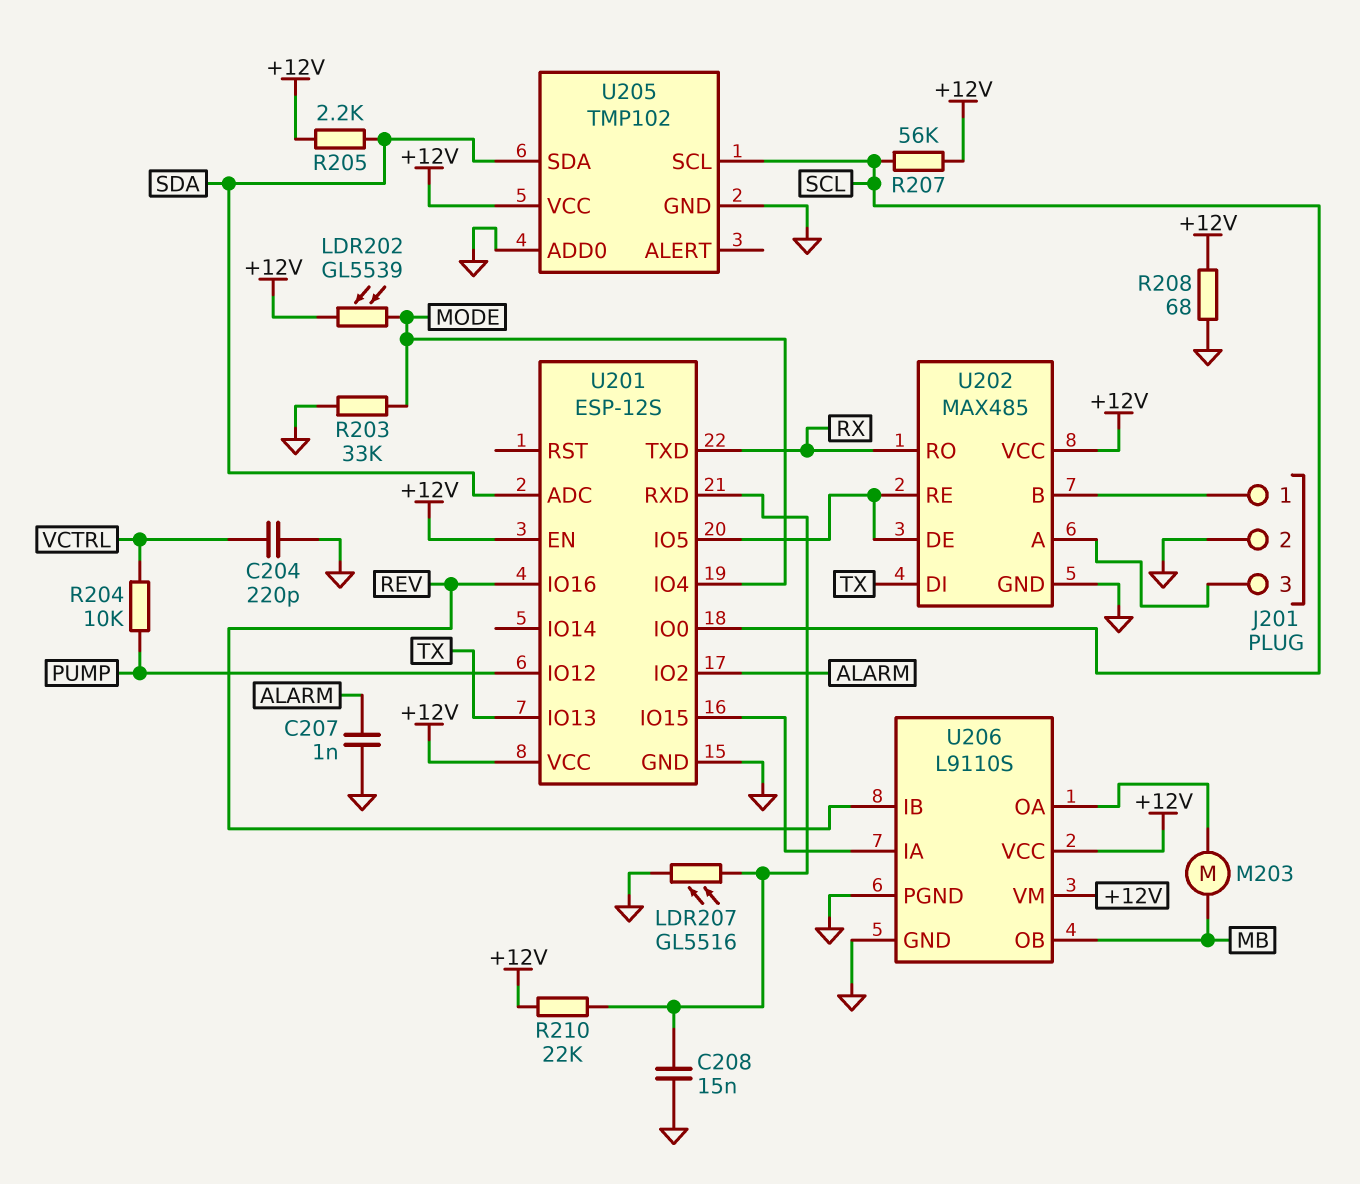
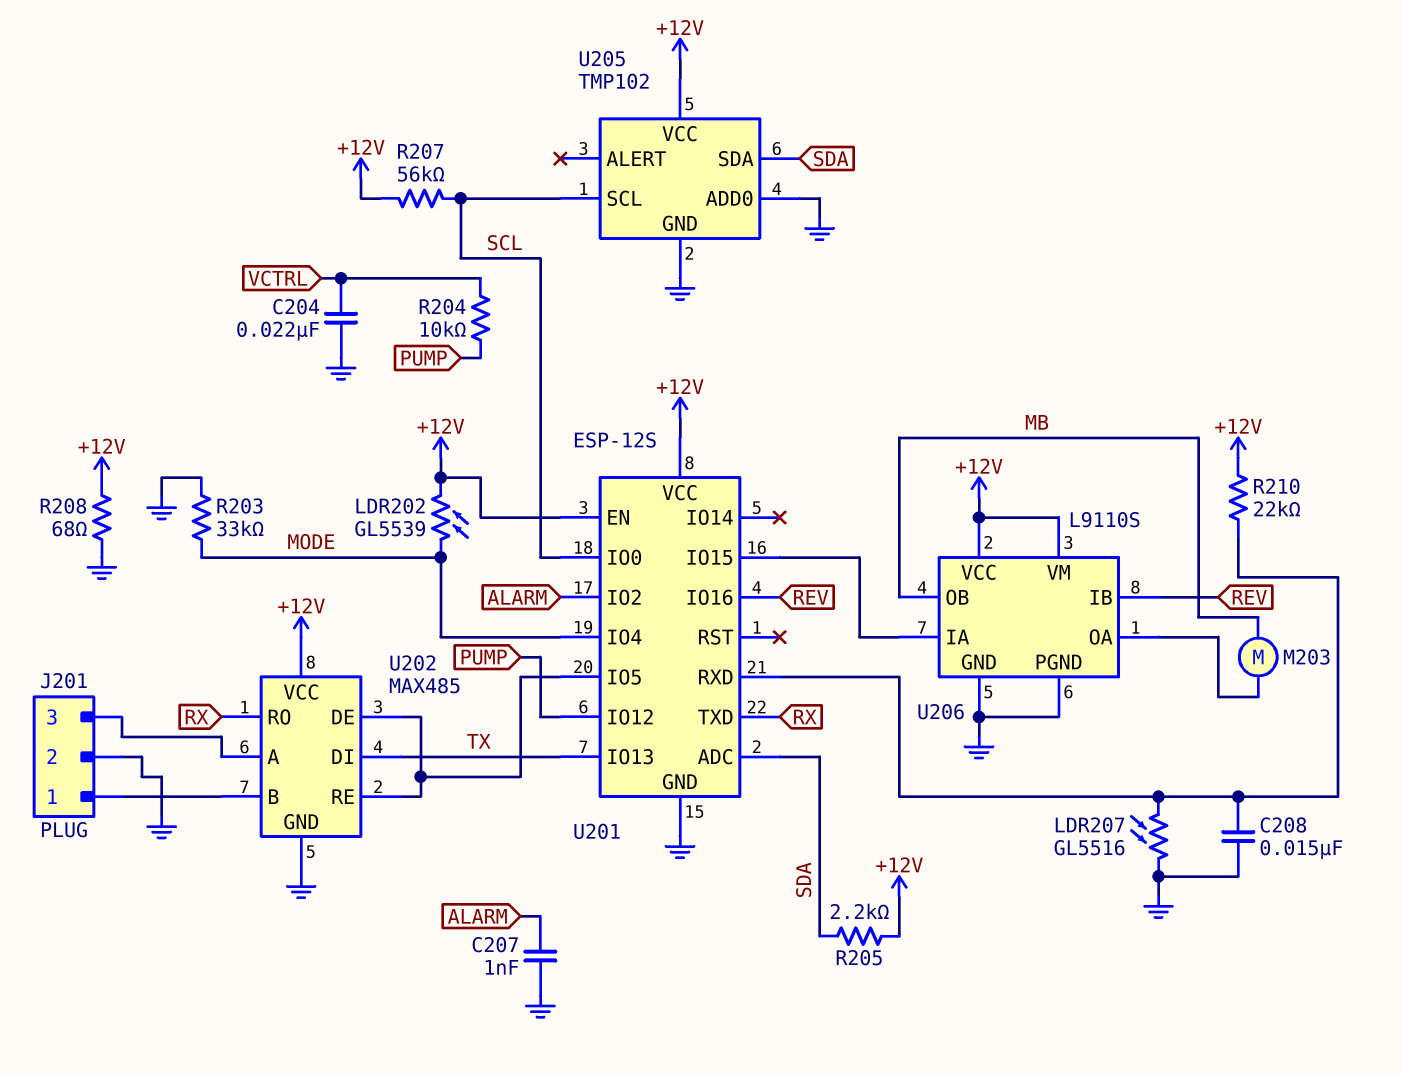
C204: 220pF (GND, VCTRL) -> 22nF (GND, VCTRL)

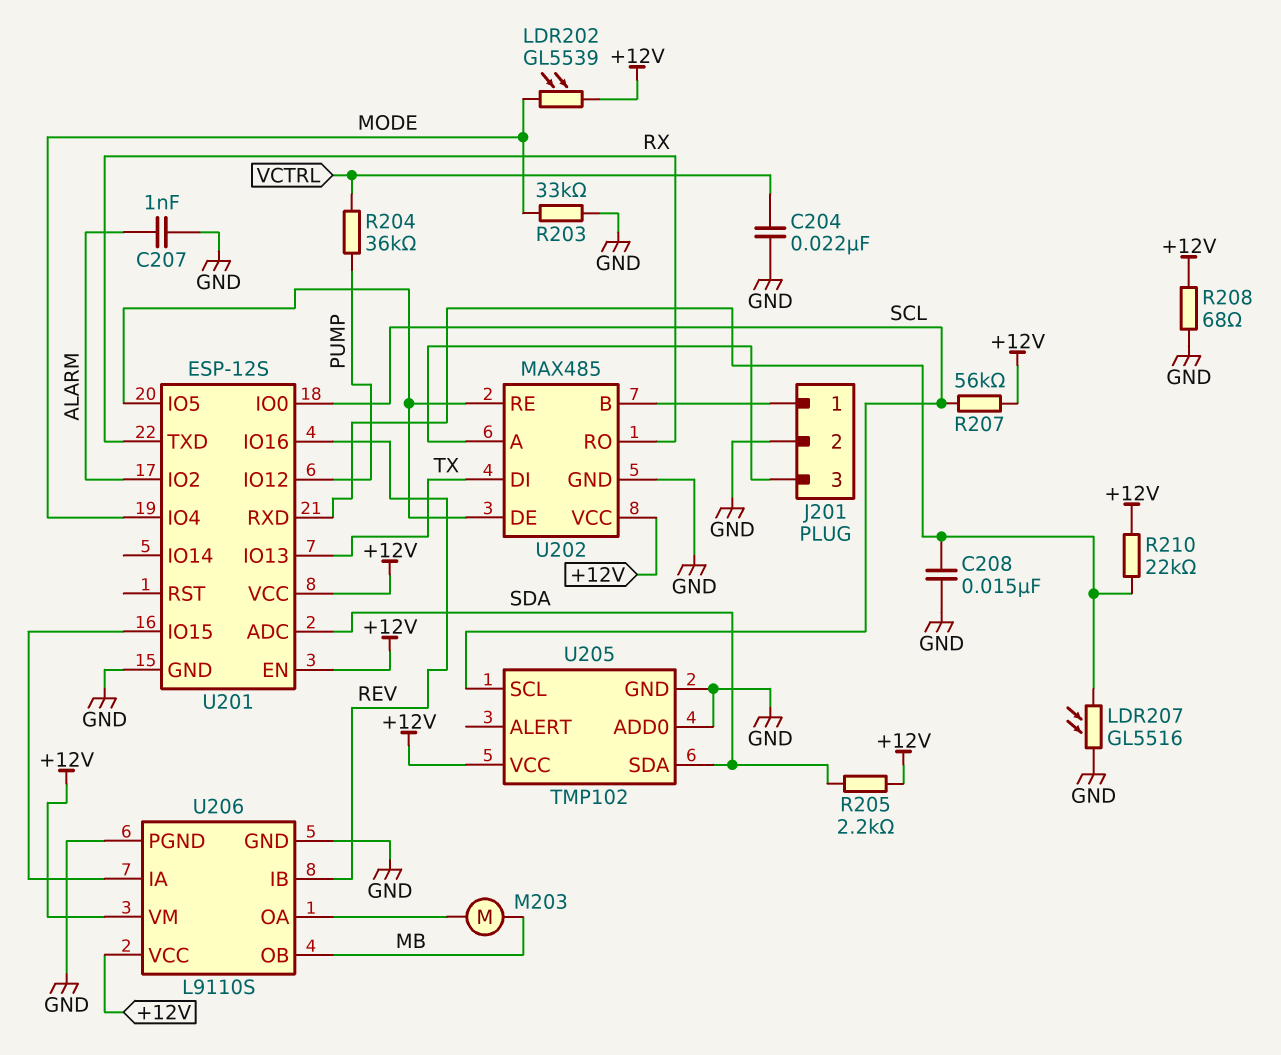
R204: 10k (PUMP, VCTRL) -> 36k (PUMP, VCTRL)

